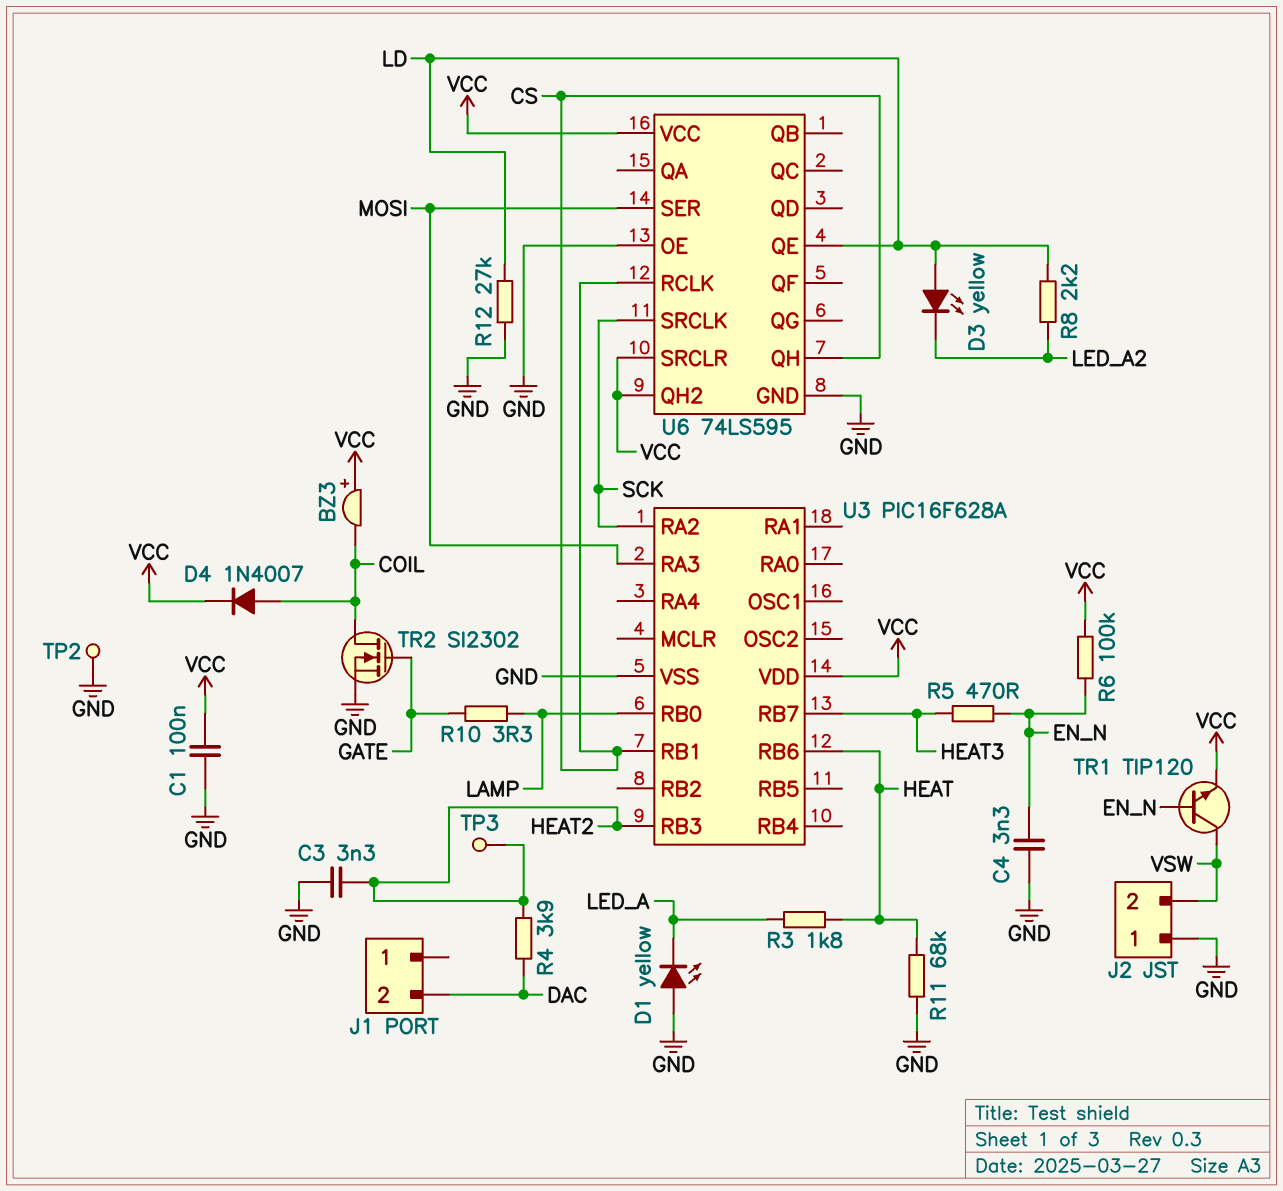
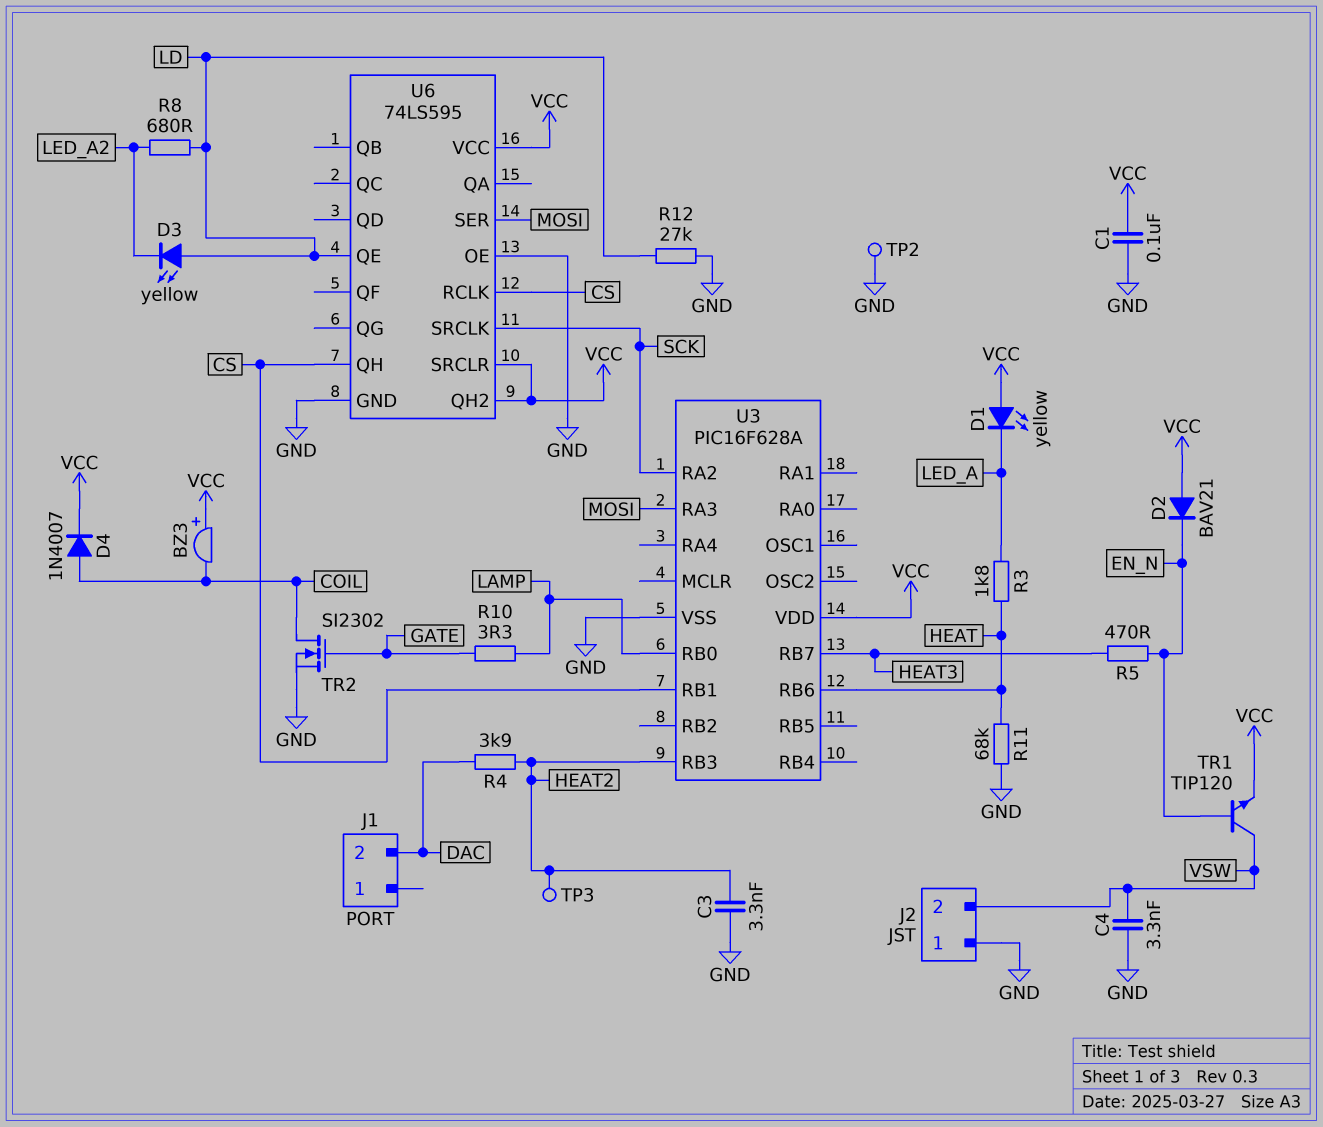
C4: 3.3nF (EN_N, GND) -> 3.3nF (GND, VSW)
D1: LED yellow (A GND, K LED_A) -> LED yellow (A VCC, K LED_A)
D2: none -> diode BAV21 (A VCC, K EN_N)
R6: 100k (EN_N, VCC) -> none
R8: 2.2k (LD, LED_A2) -> 680 (LD, LED_A2)

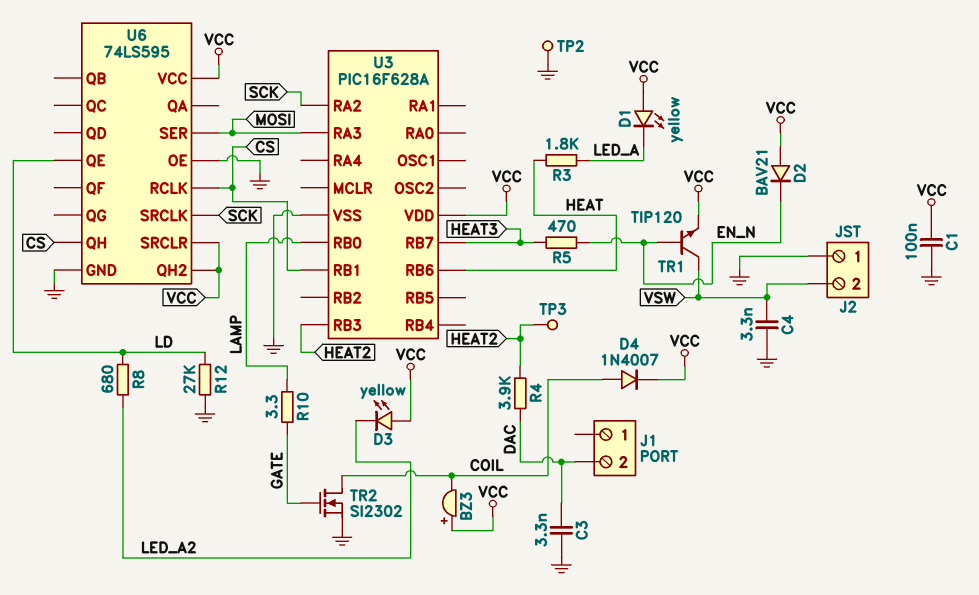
C3: 3.3nF (GND, HEAT2) -> 3.3nF (DAC, GND)
D3: LED yellow (A LD, K LED_A2) -> LED yellow (A VCC, K LED_A2)
R11: 68k (GND, HEAT) -> none

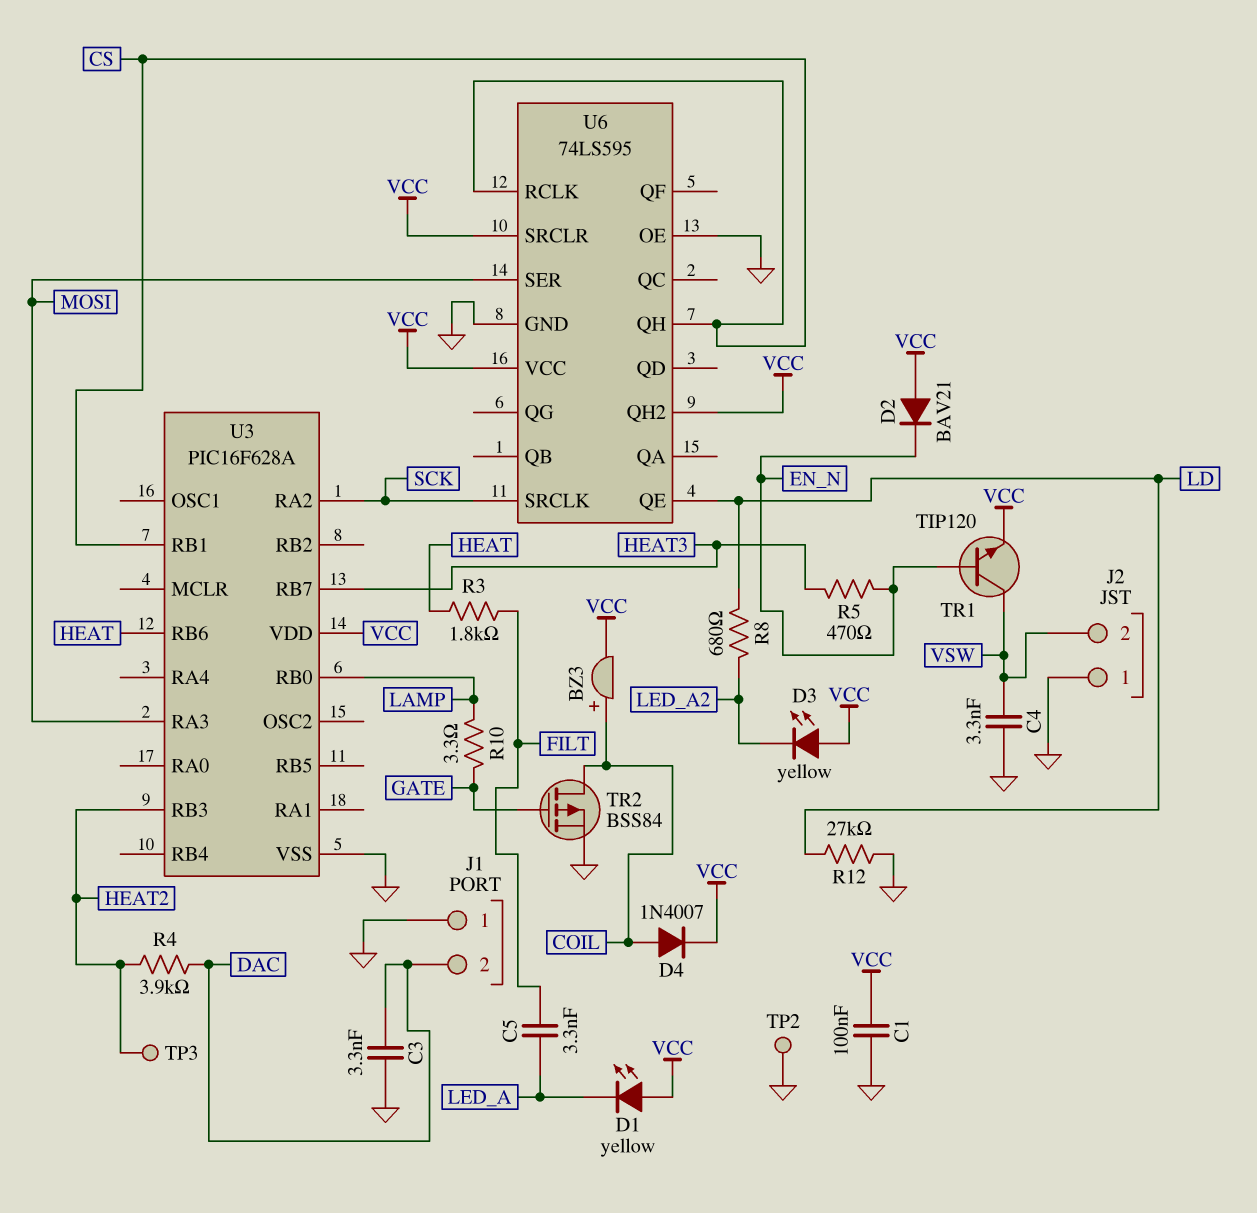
BZ3: buzzer (plus VCC, minus COIL) -> buzzer (plus COIL, minus VCC)
C5: none -> 3.3nF (FILT, LED_A)
J1 pin 1: none -> GND
R3: 1.8k (HEAT, LED_A) -> 1.8k (FILT, HEAT)
TR2: NMOS SI2302 (G GATE, D COIL, S GND) -> PMOS BSS84 (G GATE, D COIL, S GND)

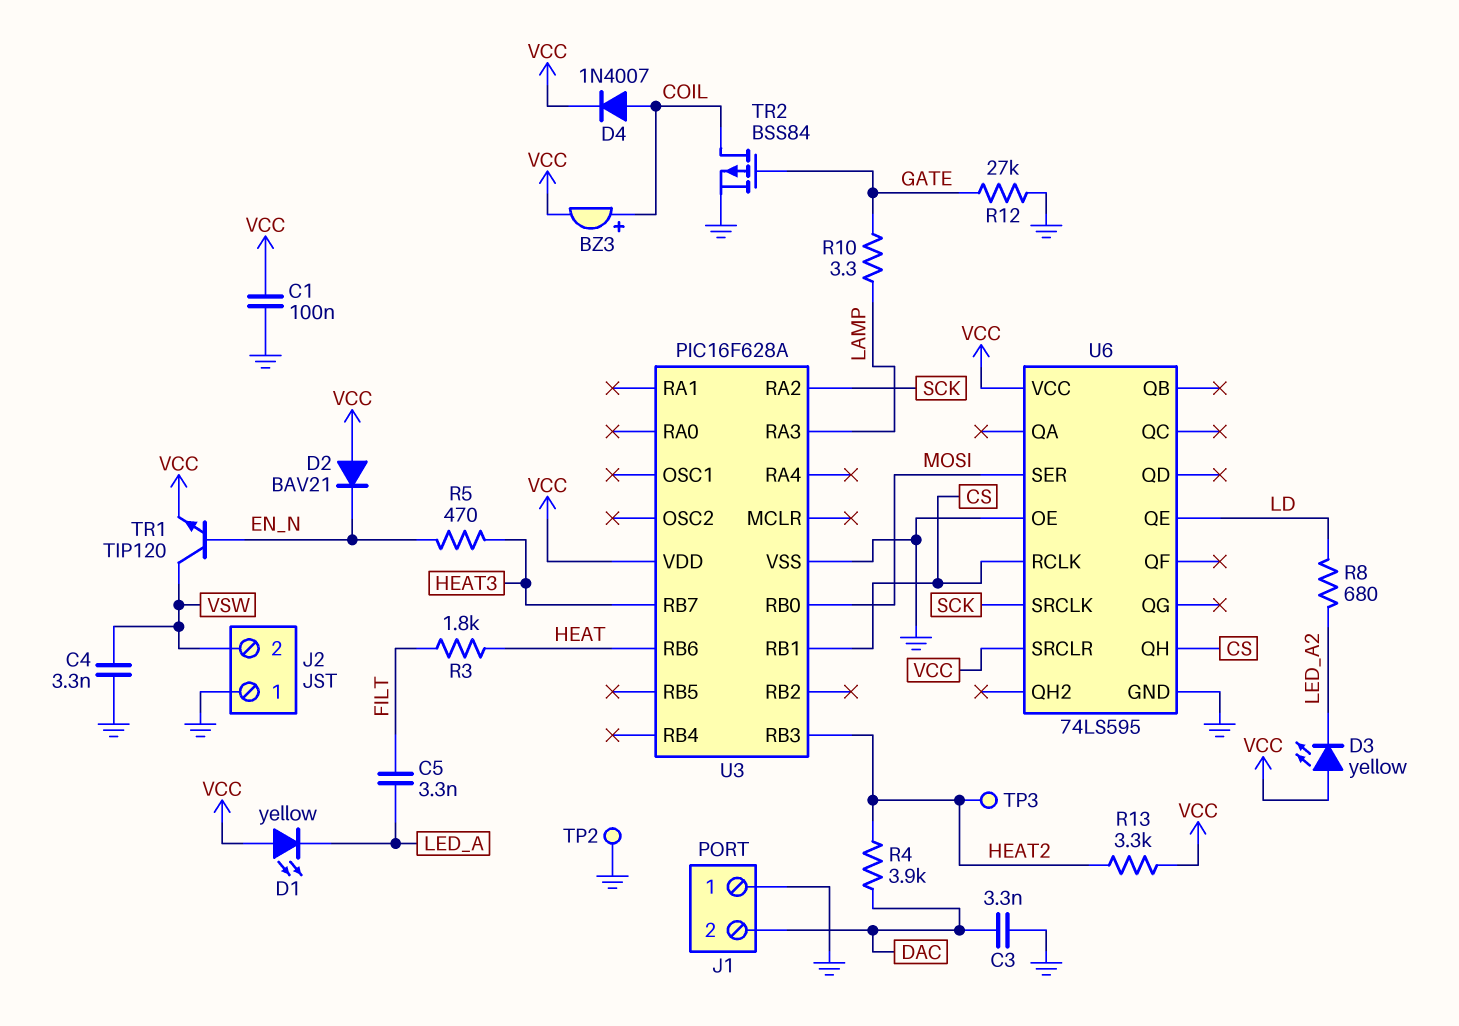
R12: 27k (GND, LD) -> 27k (GATE, GND)
R13: none -> 3.3k (HEAT2, VCC)
U3 pin RA3: MOSI -> LAMP
U3 pin RB0: LAMP -> MOSI
U6 pin QH2: VCC -> none

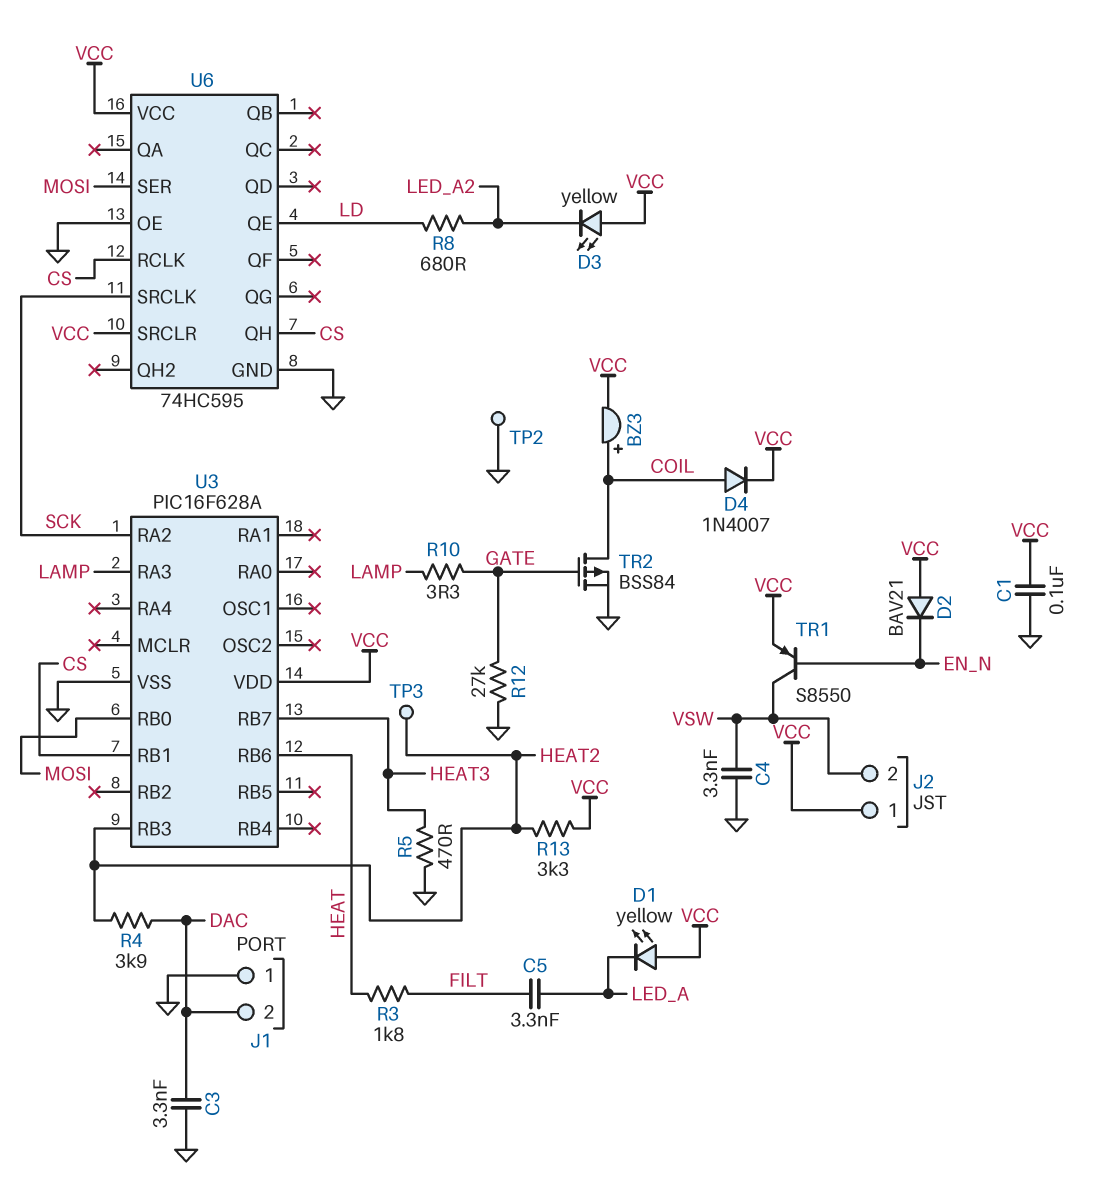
J2 pin 1: GND -> VCC
R5: 470 (EN_N, HEAT3) -> 470 (GND, HEAT3)
TR1: NPN TIP120 (B EN_N, C VSW, E VCC) -> PNP S8550 (B EN_N, C VSW, E VCC)
U6: 74LS595 -> 74HC595

